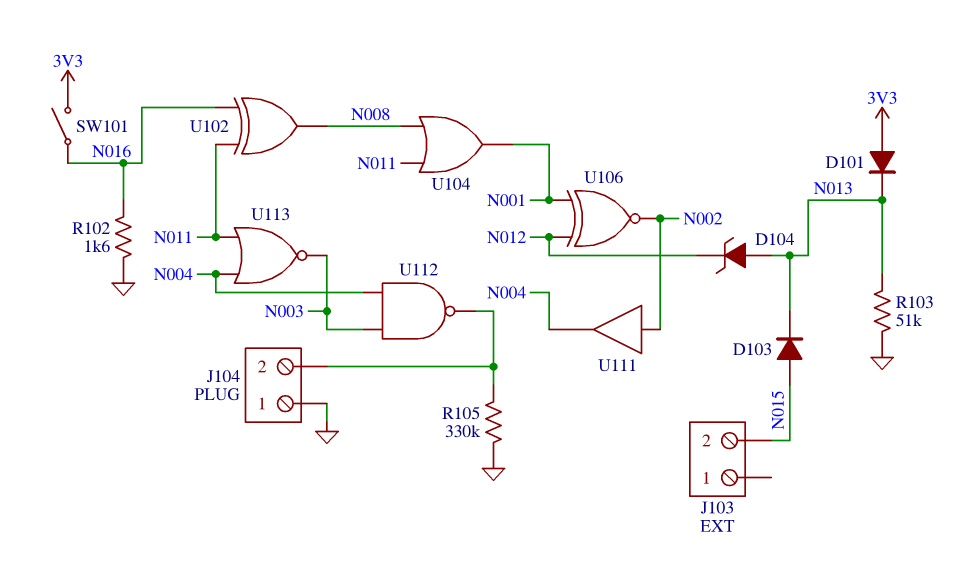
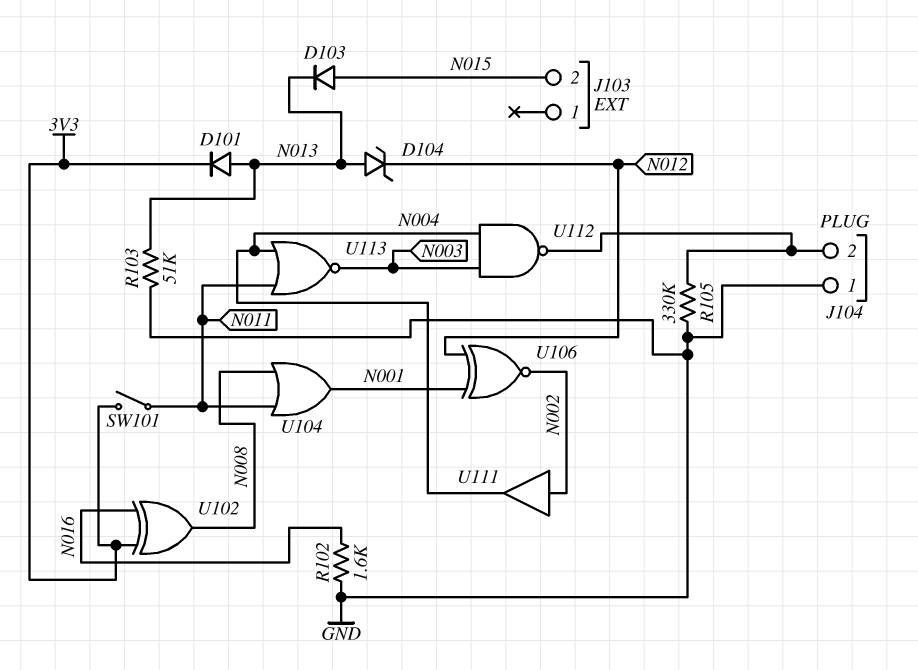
D101: diode (A 3V3, K N013) -> diode (A N013, K 3V3)
SW101: switch (3V3, N016) -> switch (3V3, N011)
U102: XOR (in N011, in N016, out N008) -> XOR (in 3V3, in N016, out N008)

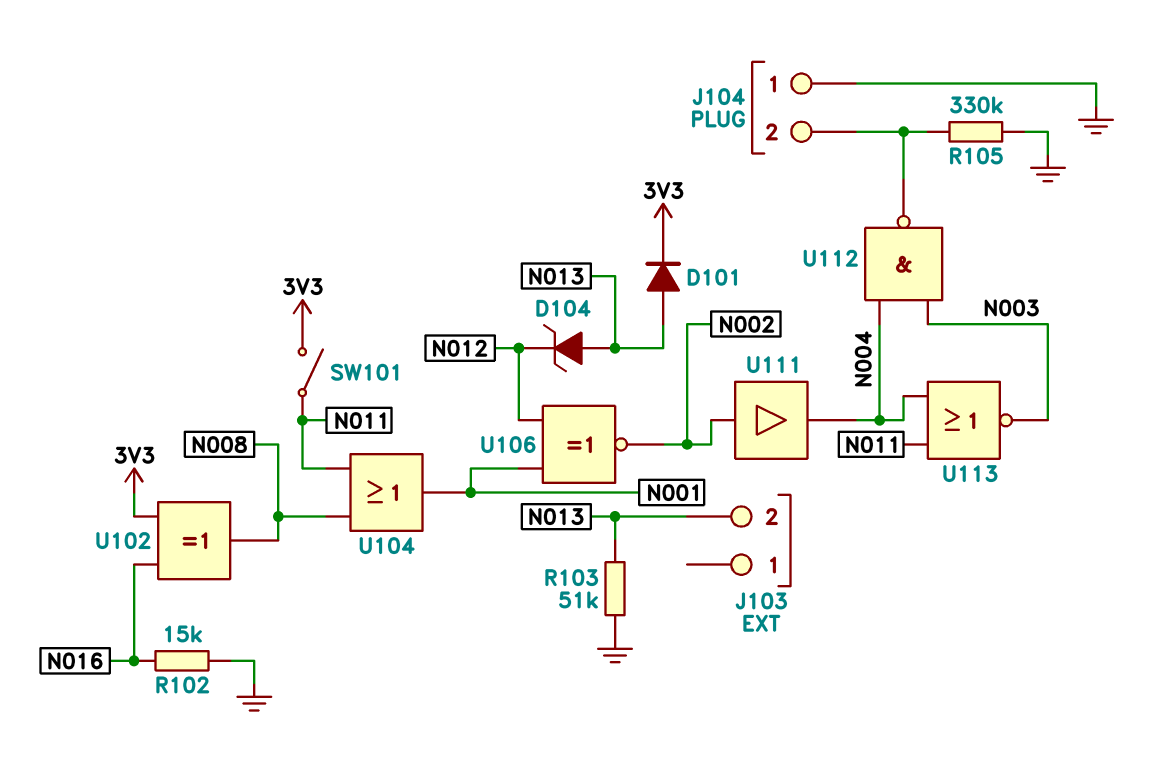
D103: diode (A N015, K N013) -> none
J103 pin 2: N015 -> N013
R102: 1.6k (GND, N016) -> 15k (GND, N016)

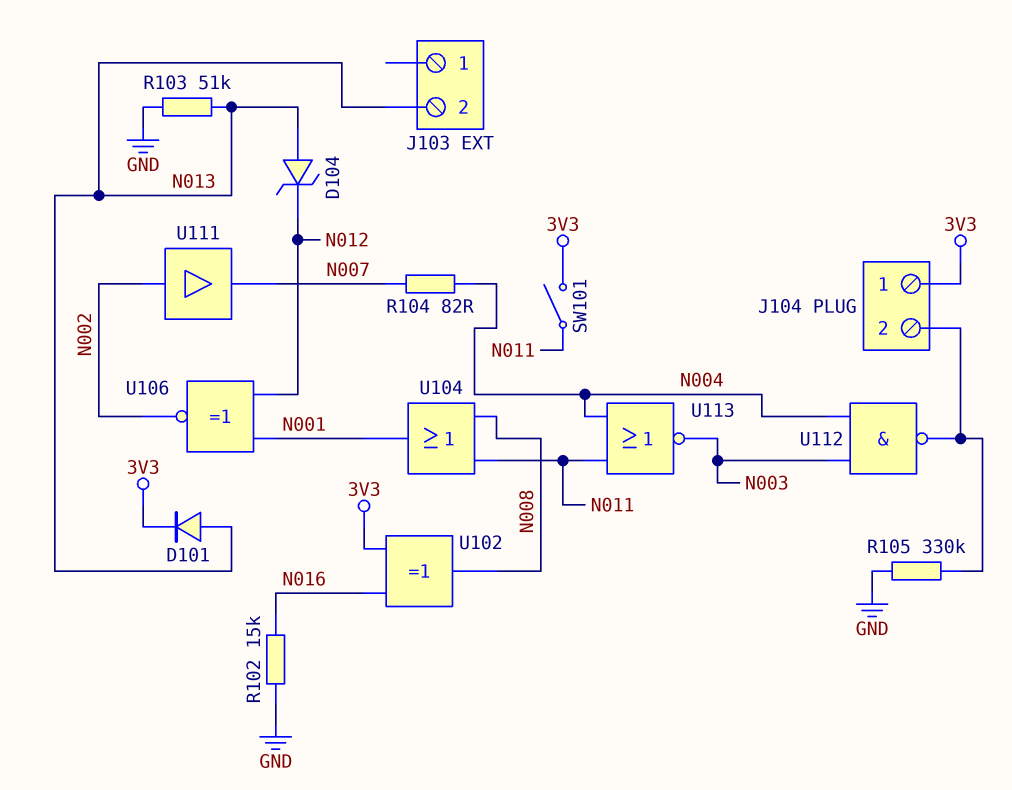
J104 pin 1: GND -> 3V3
R104: none -> 82 (N004, N007)
U111: buffer (in N002, out N004) -> buffer (in N002, out N007)

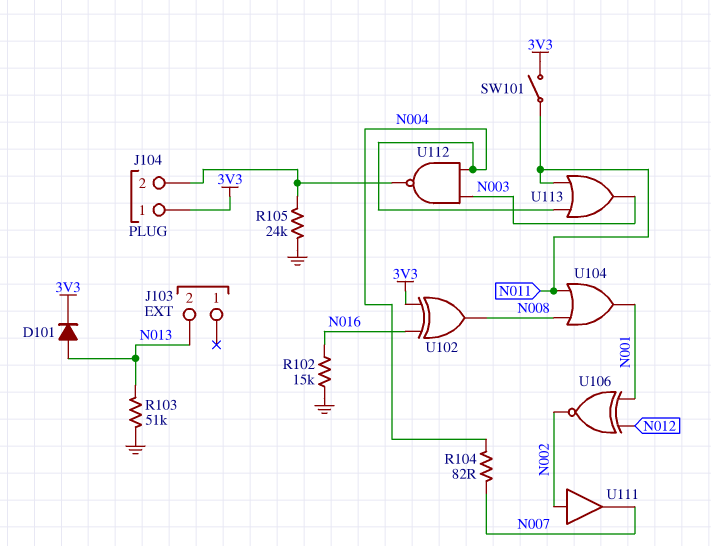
D104: zener (A N013, K N012) -> none
R105: 330k (GND, J104/2) -> 24k (GND, J104/2)
U113: NOR (in N004, in N011, out N003) -> OR (in N004, in N011, out N003)

